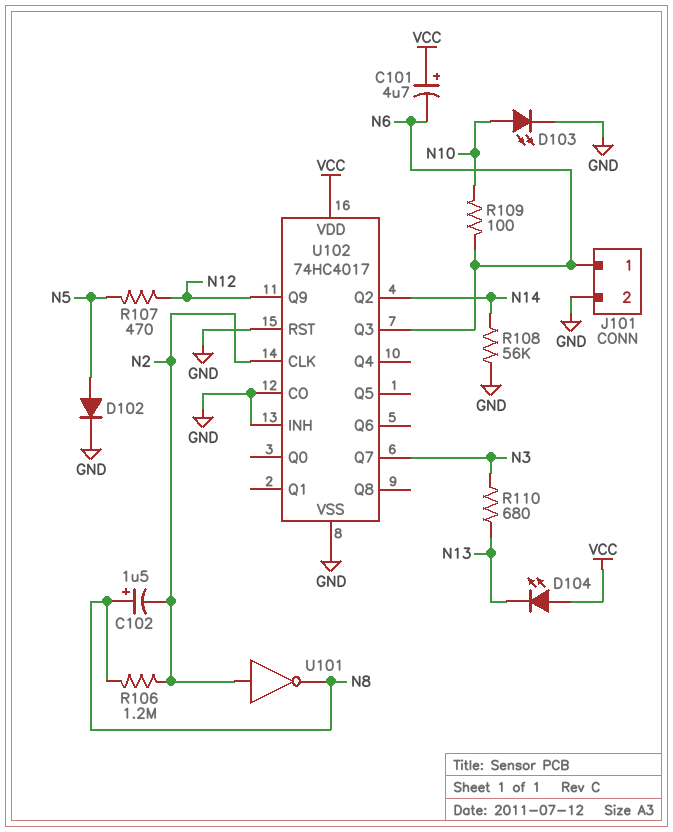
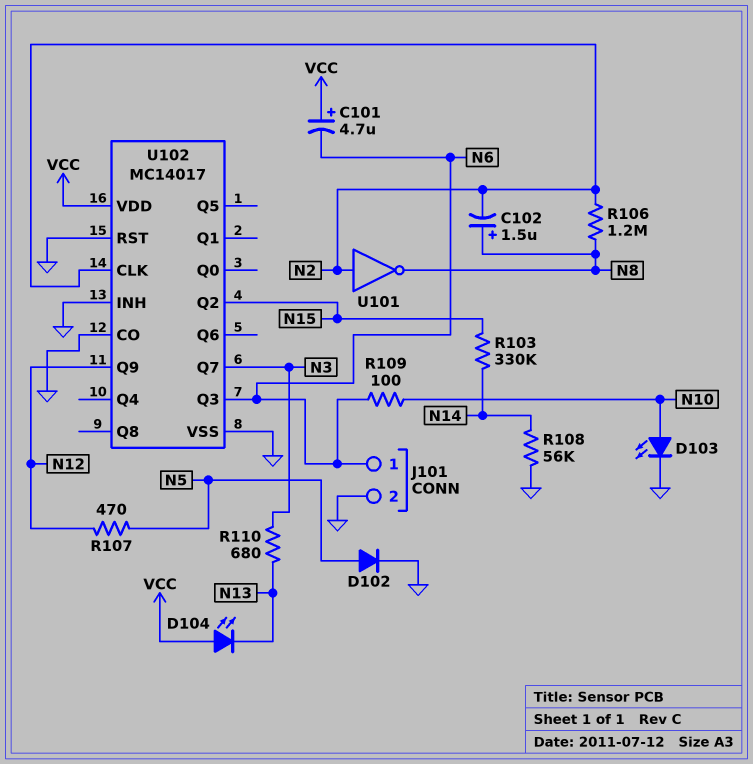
R103: none -> 330k (N14, N15)
U102: 74HC4017 -> MC14017
U102 pin Q2: N14 -> N15

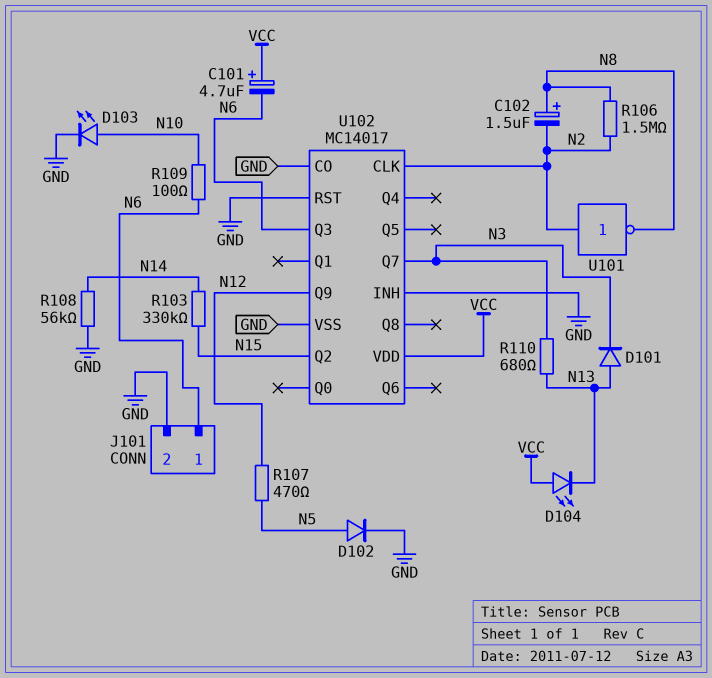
D101: none -> diode (A N13, K N3)
R106: 1.2M (N2, N8) -> 1.5M (N2, N8)

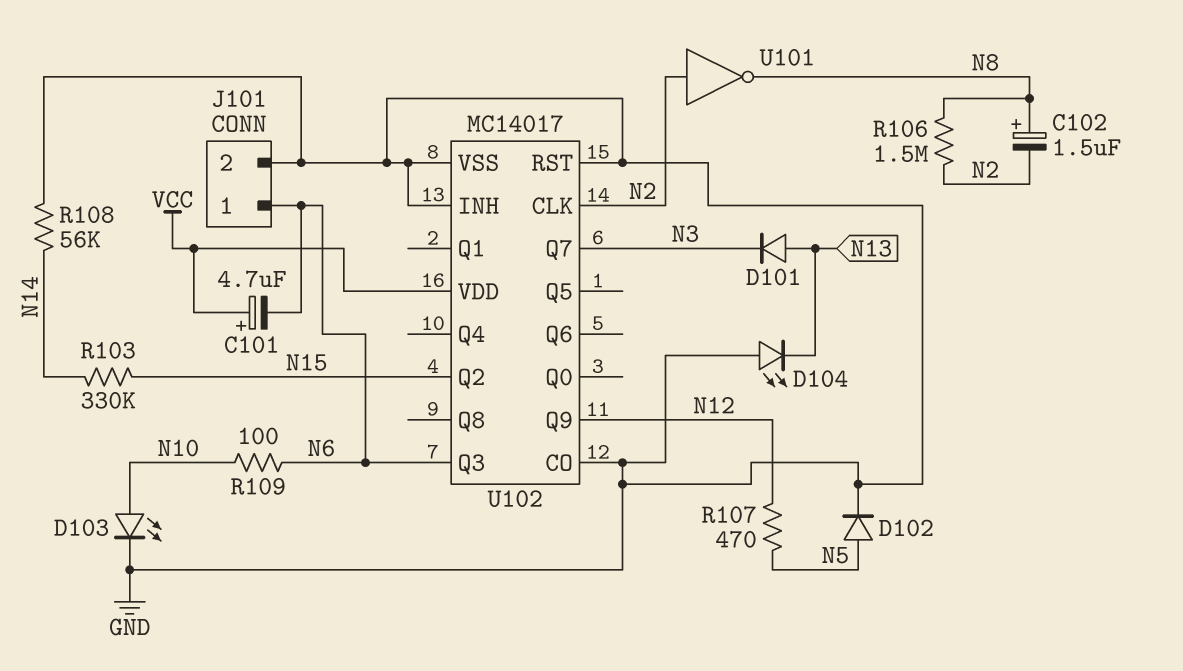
D104: LED (A VCC, K N13) -> LED (A GND, K N13)
R110: 680 (N3, N13) -> none

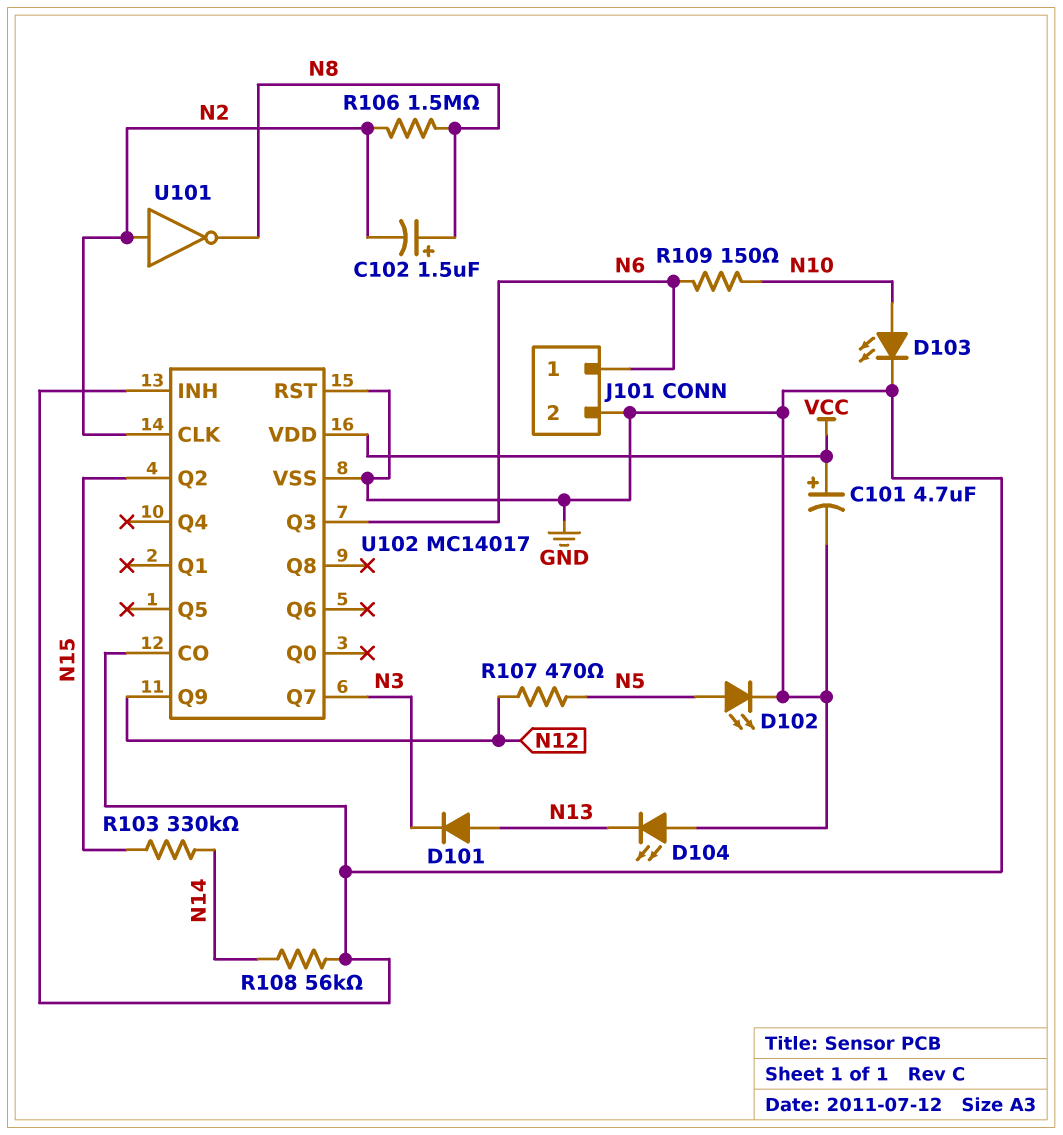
C101: 4.7uF (plus VCC, minus N6) -> 4.7uF (plus VCC, minus GND)
D102: diode (A N5, K GND) -> LED (A N5, K GND)
R109: 100 (N6, N10) -> 150 (N6, N10)

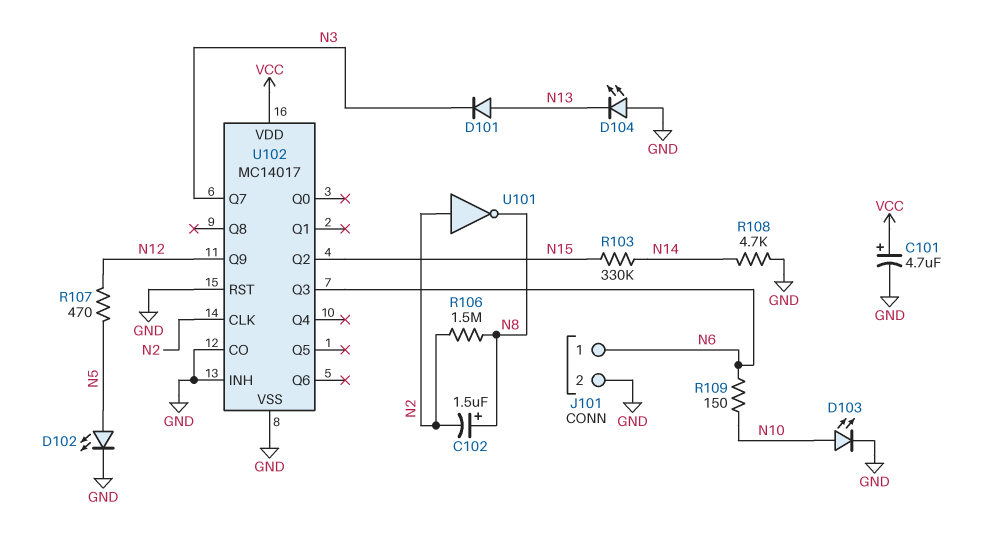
R108: 56k (GND, N14) -> 4.7k (GND, N14)

